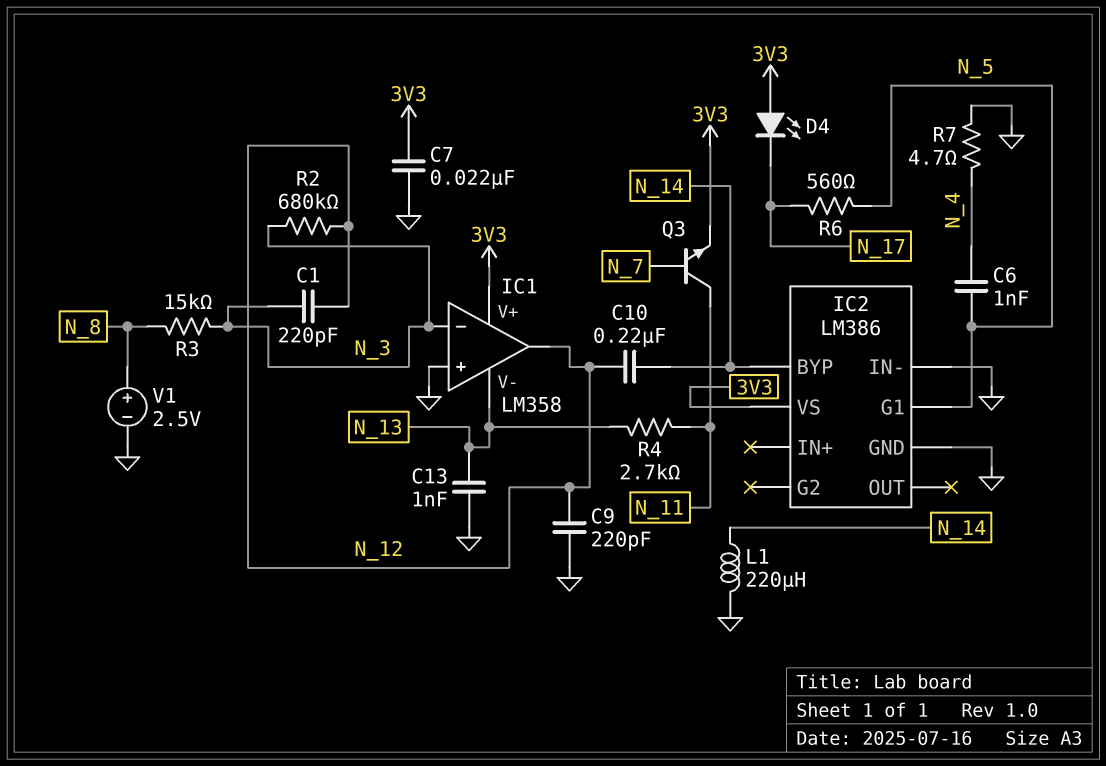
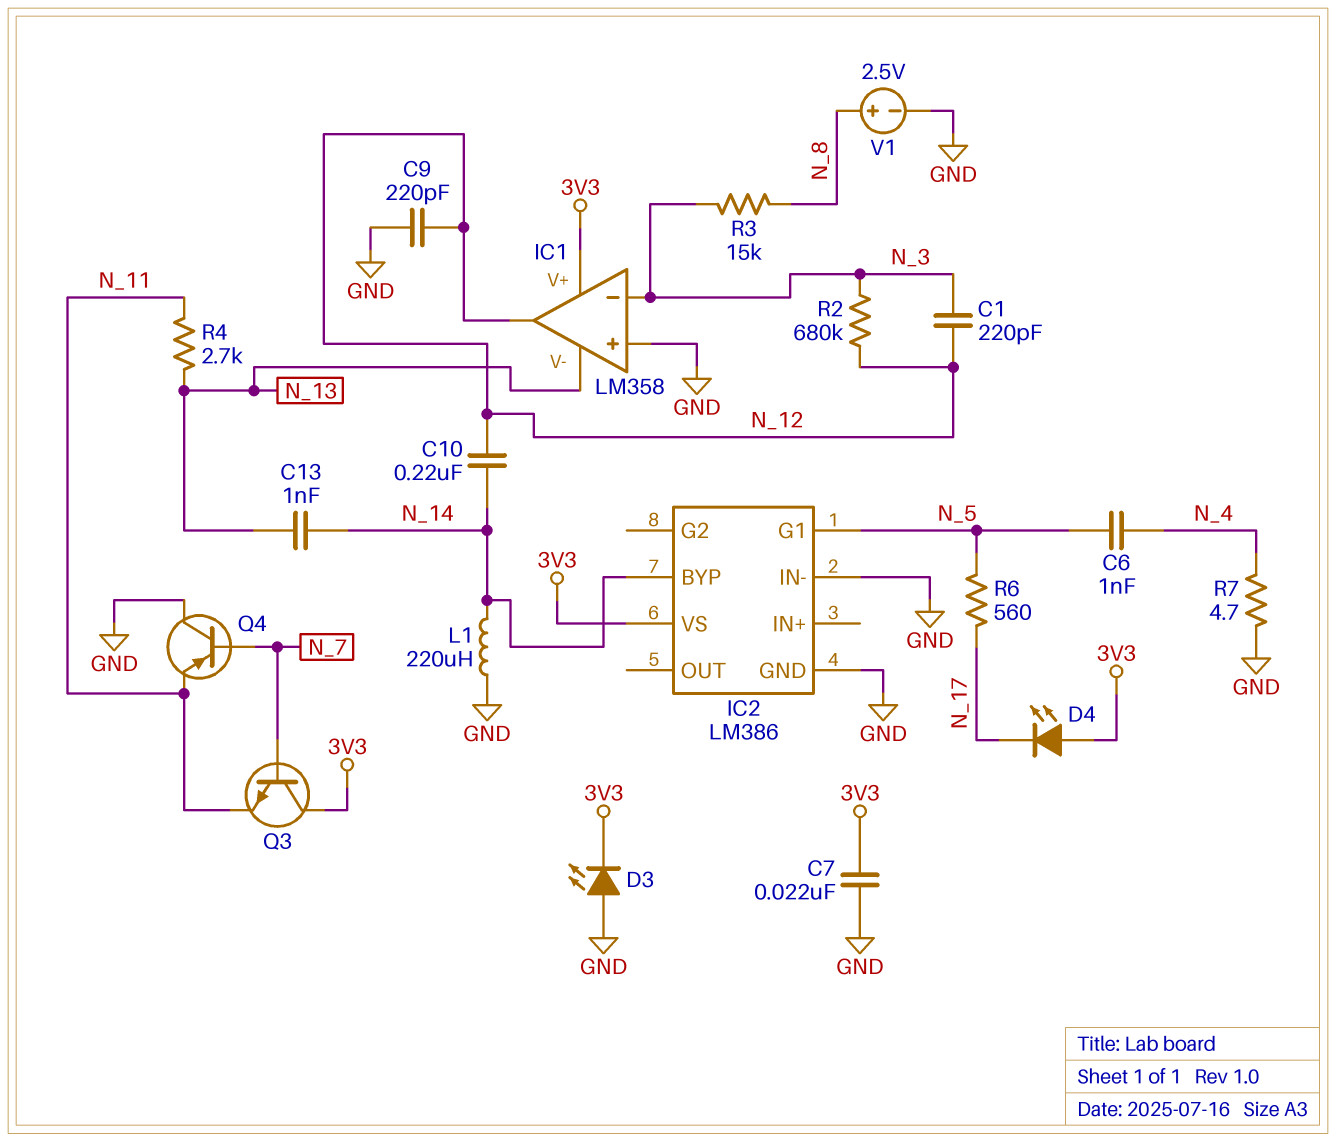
C13: 1nF (GND, N_13) -> 1nF (N_13, N_14)
D3: none -> LED (A GND, K 3V3)
Q3: NPN (B N_7, C N_11, E 3V3) -> NPN (B N_7, C 3V3, E N_11)
Q4: none -> PNP (B N_7, C GND, E N_11)

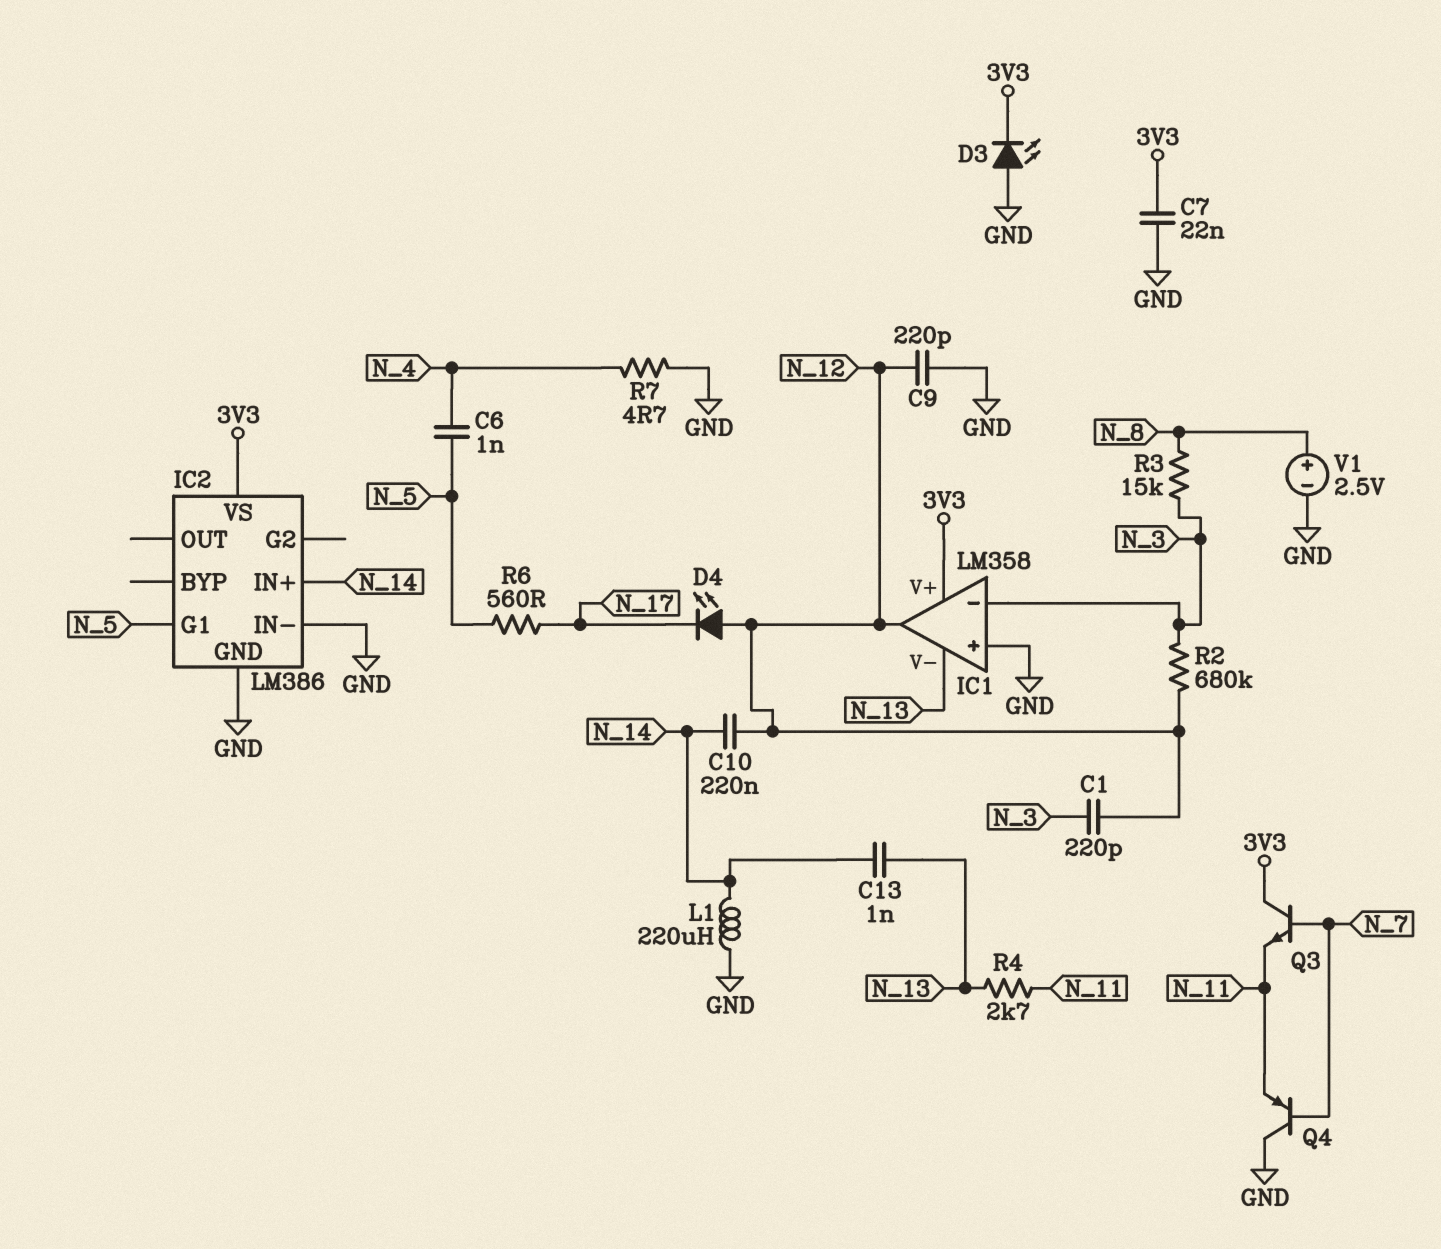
D4: LED (A 3V3, K N_17) -> LED (A N_12, K N_17)
IC2 pin BYP: N_14 -> none
IC2 pin IN+: none -> N_14

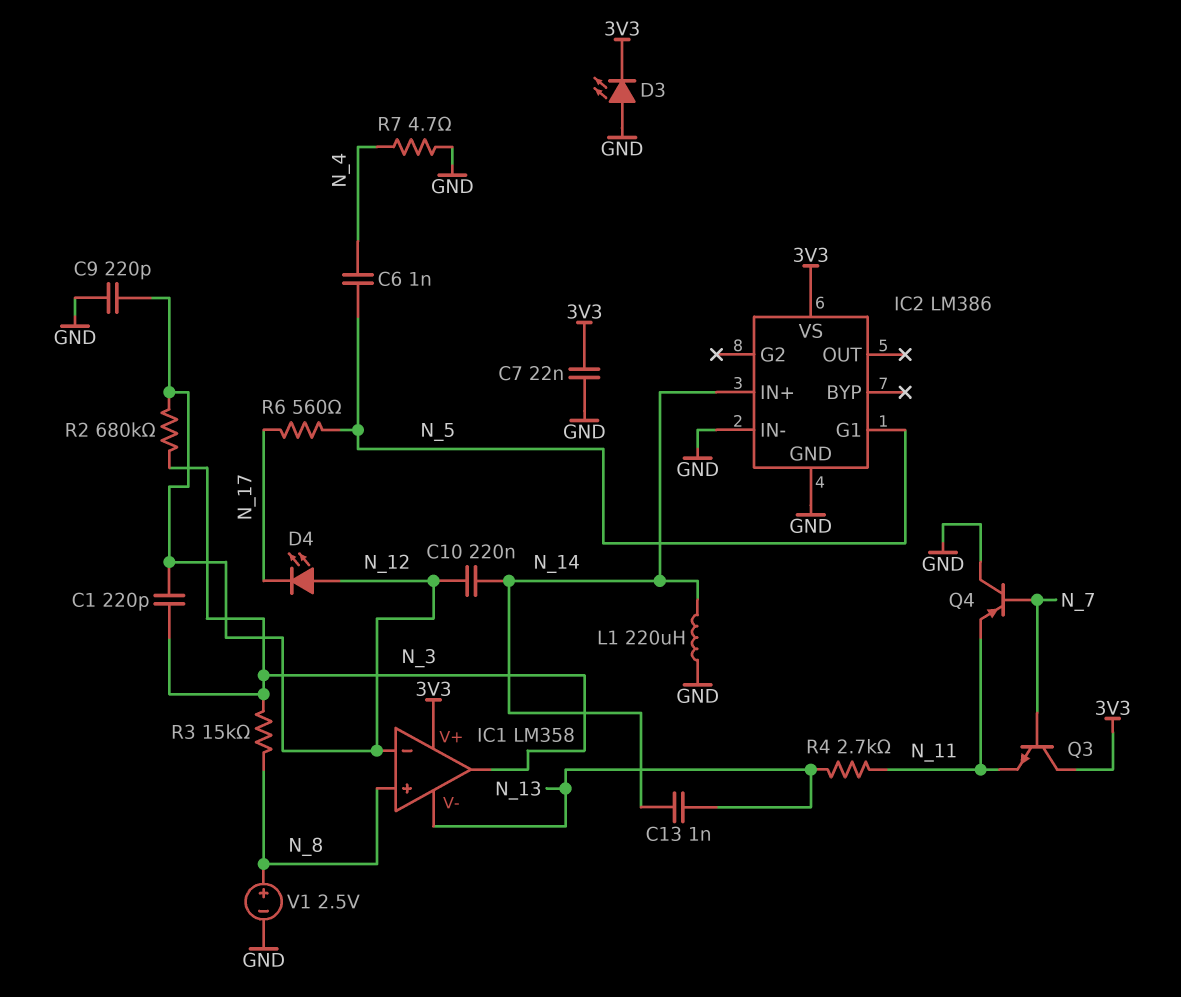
IC1 pin in+: GND -> N_8
IC1 pin in-: N_3 -> N_12
IC1 pin out: N_12 -> N_3

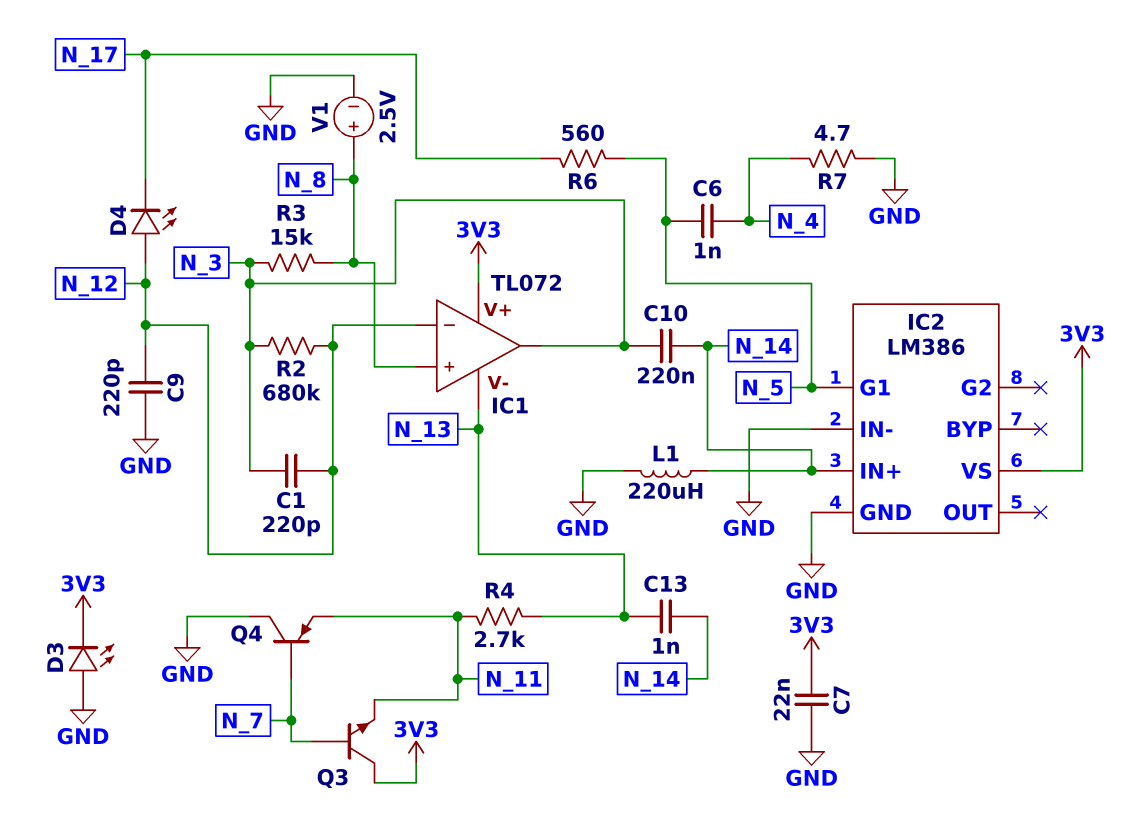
C10: 220nF (N_12, N_14) -> 220nF (N_3, N_14)
IC1: LM358 -> TL072

